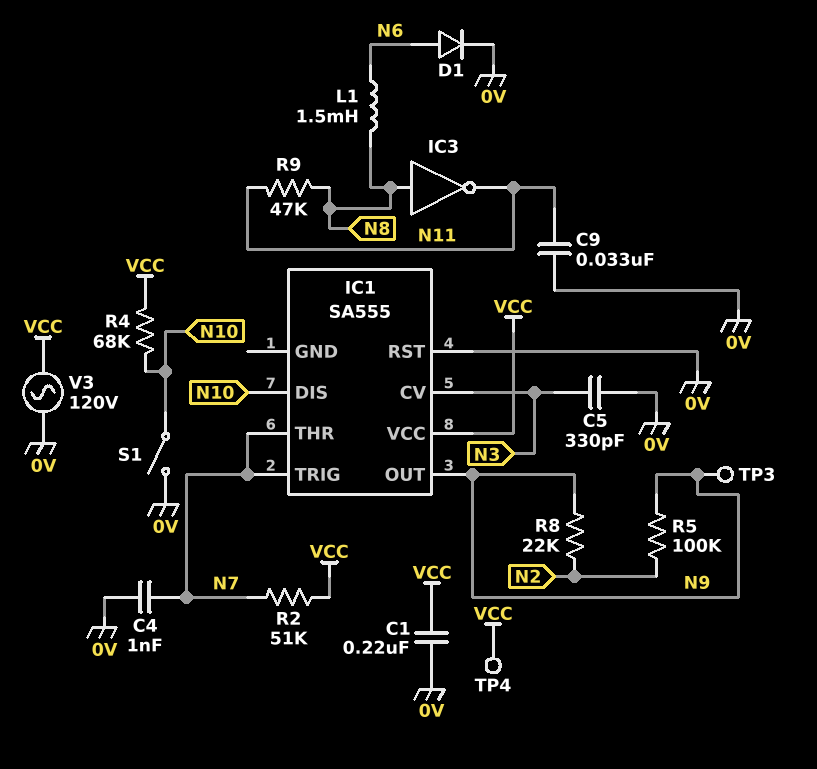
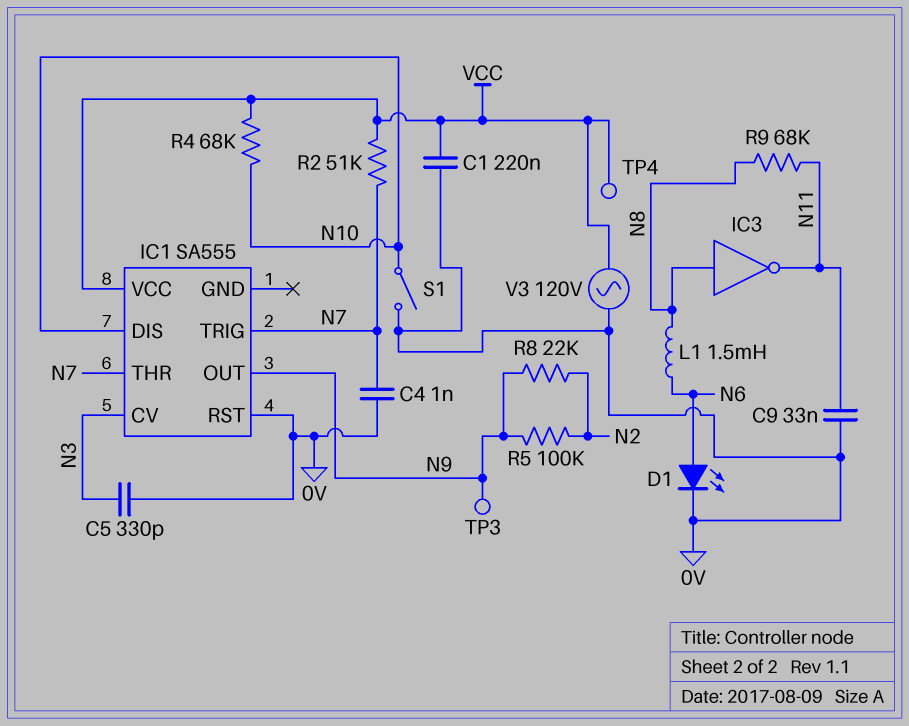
D1: diode (A N6, K 0V) -> LED (A N6, K 0V)
R9: 47k (N8, N11) -> 68k (N8, N11)

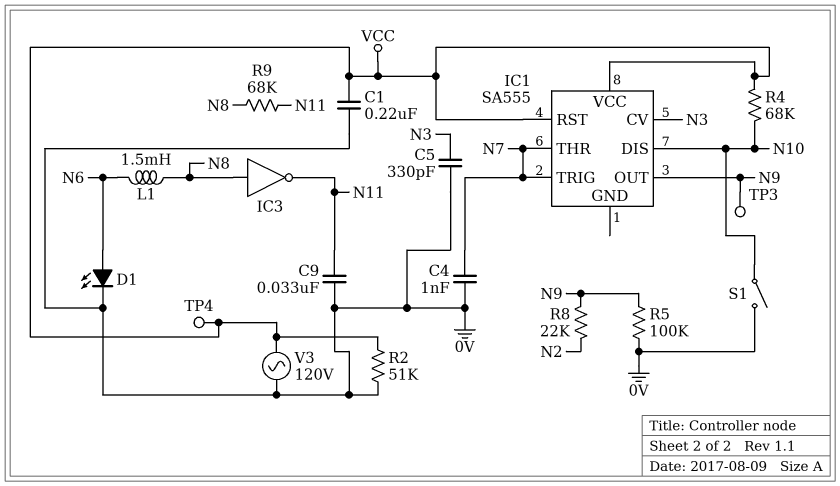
IC1 pin RST: 0V -> VCC
R2: 51k (N7, VCC) -> 51k (0V, VCC)
R5: 100k (N2, N9) -> 100k (0V, N9)

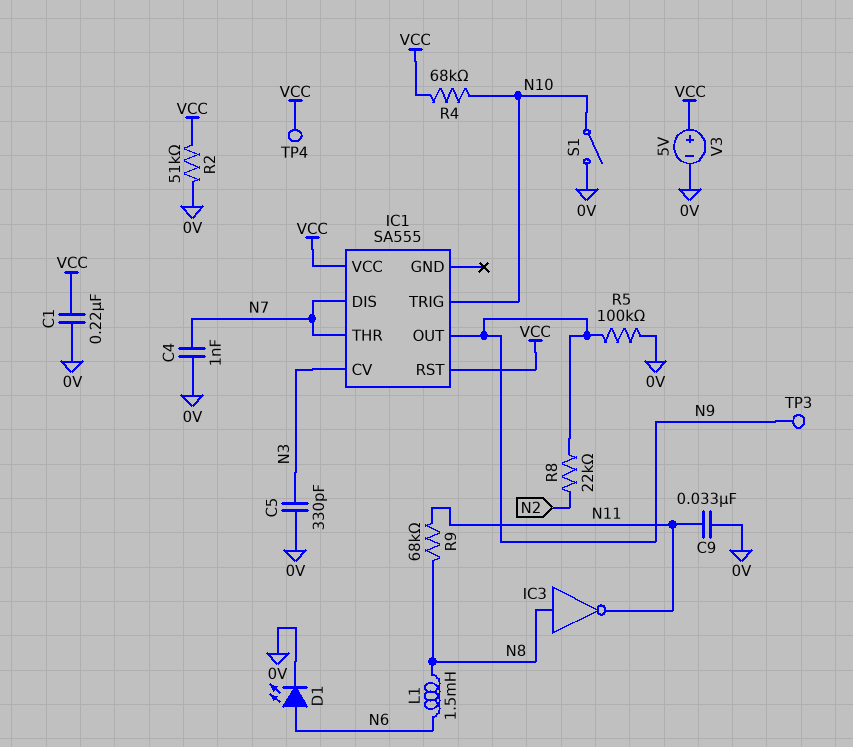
IC1 pin DIS: N10 -> N7
IC1 pin TRIG: N7 -> N10
V3: AC 120V (0V, VCC) -> 5V (plus VCC, minus 0V)

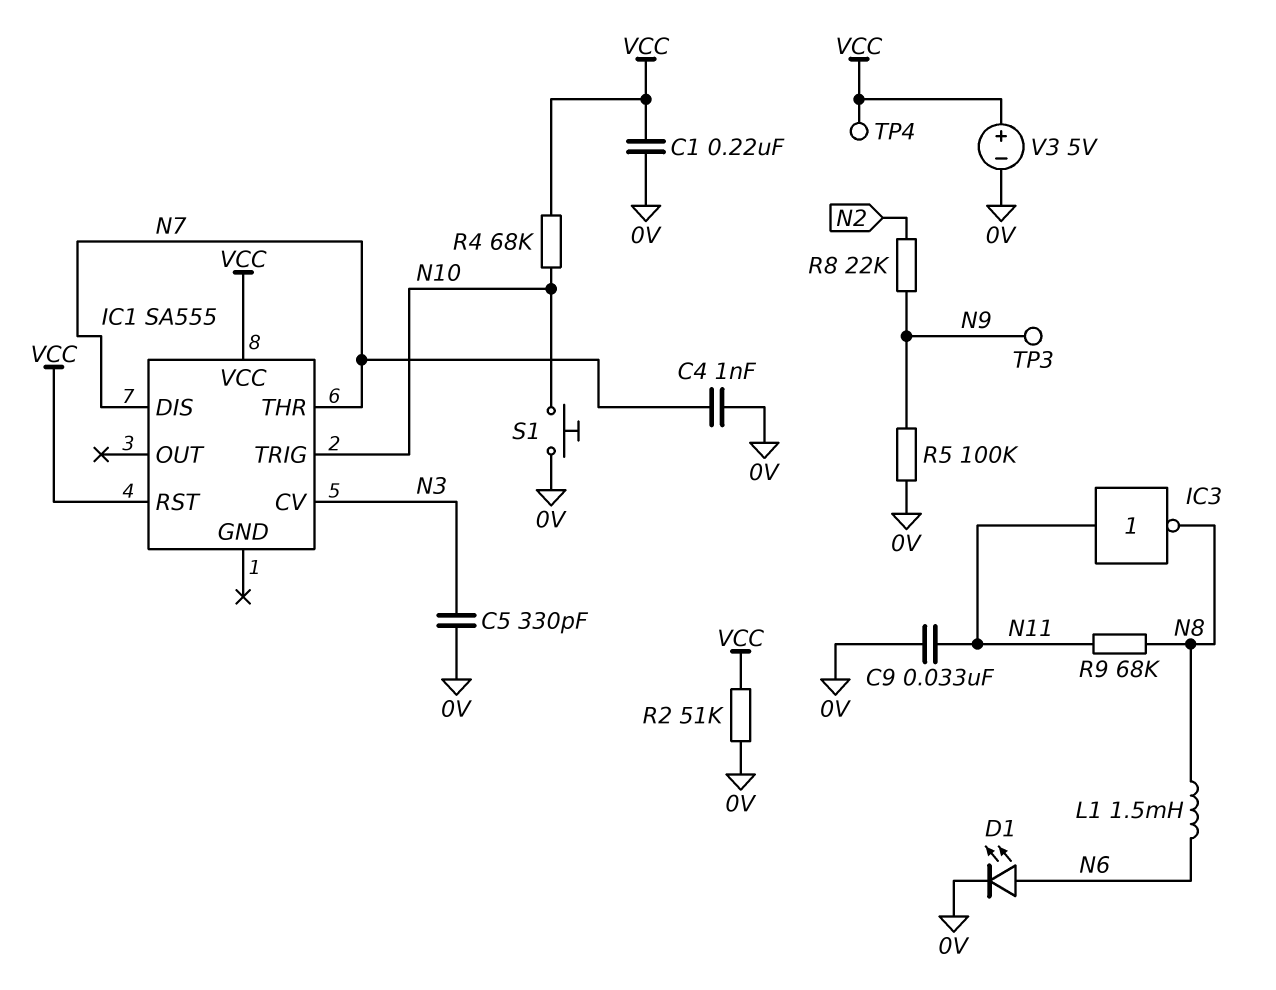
IC1 pin OUT: N9 -> none
IC3: NOT (in N8, out N11) -> NOT (in N11, out N8)
S1: switch (0V, N10) -> button (0V, N10)

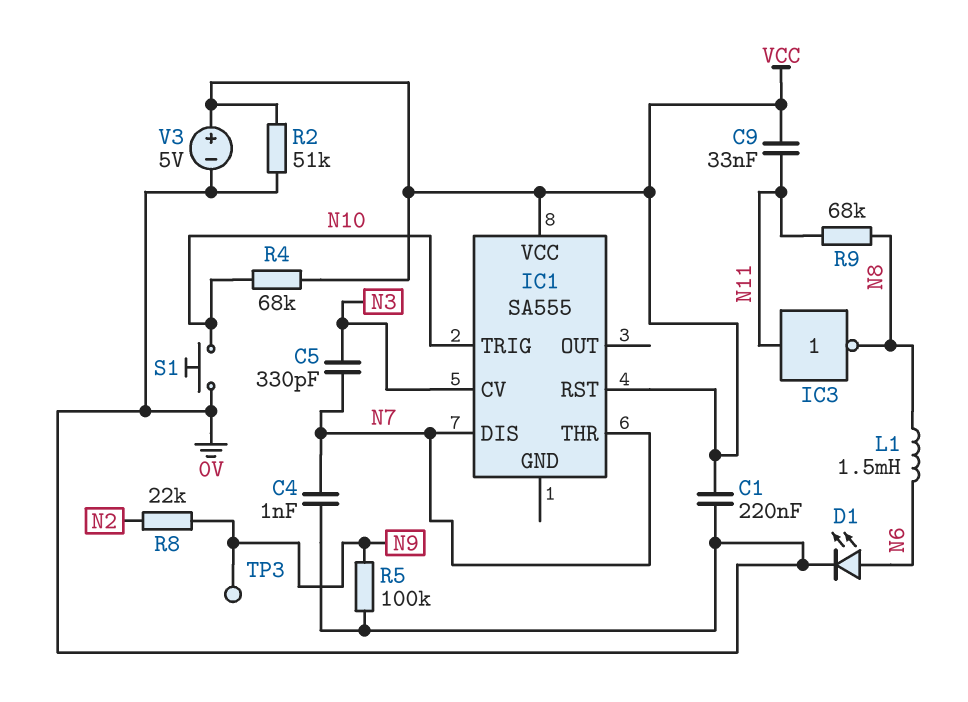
C5: 330pF (0V, N3) -> 330pF (N3, N7)
C9: 33nF (0V, N11) -> 33nF (N11, VCC)
TP4: test point (VCC) -> none

